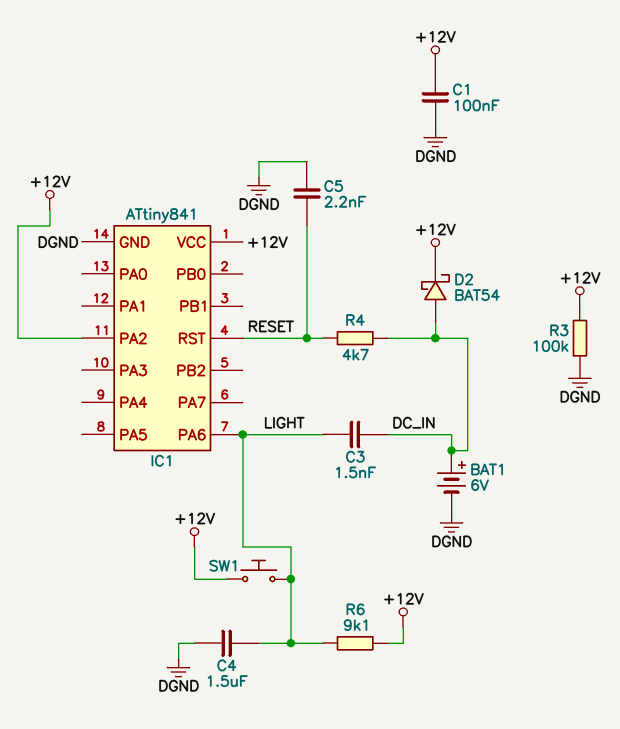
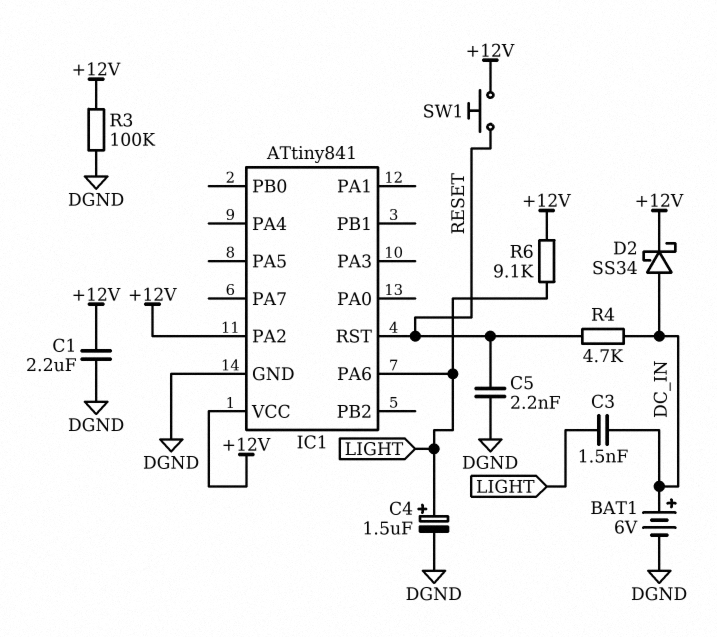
C1: 100nF (+12V, DGND) -> 2.2uF (+12V, DGND)
C4: 1.5uF (DGND, LIGHT) -> 1.5uF (plus LIGHT, minus DGND)
D2: schottky BAT54 (A DC_IN, K +12V) -> schottky SS34 (A DC_IN, K +12V)
SW1: button (+12V, LIGHT) -> button (+12V, RESET)

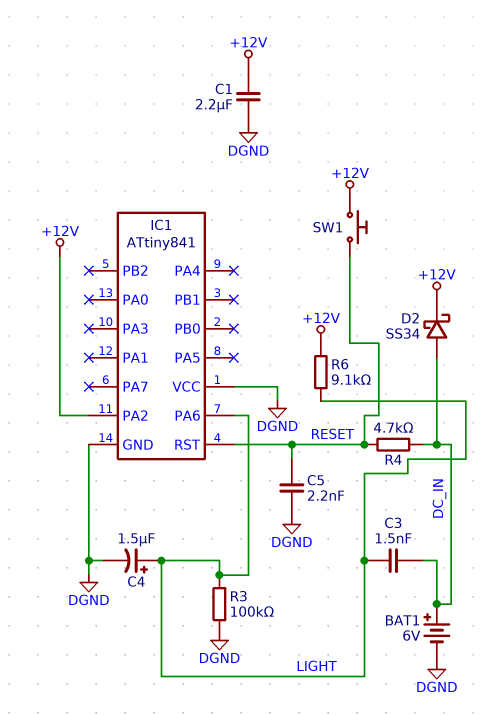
IC1 pin VCC: +12V -> DGND
R3: 100k (+12V, DGND) -> 100k (DGND, LIGHT)

